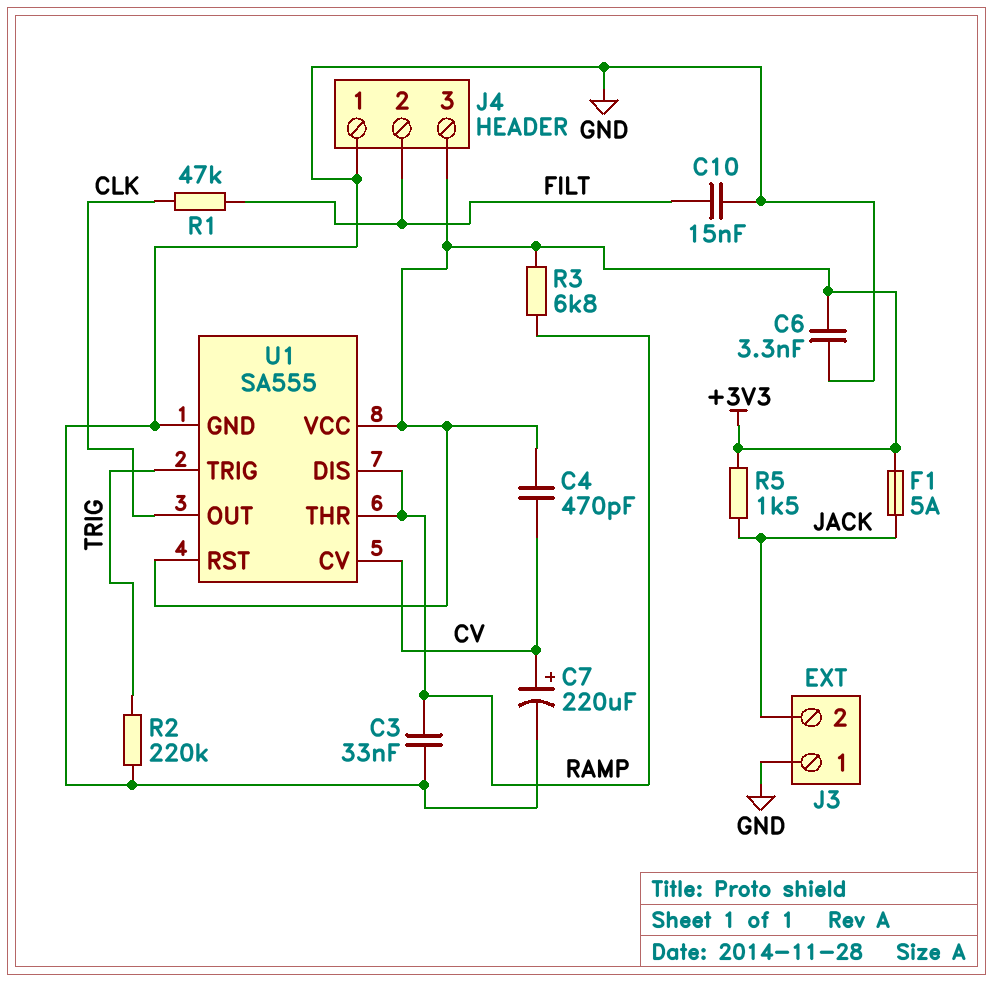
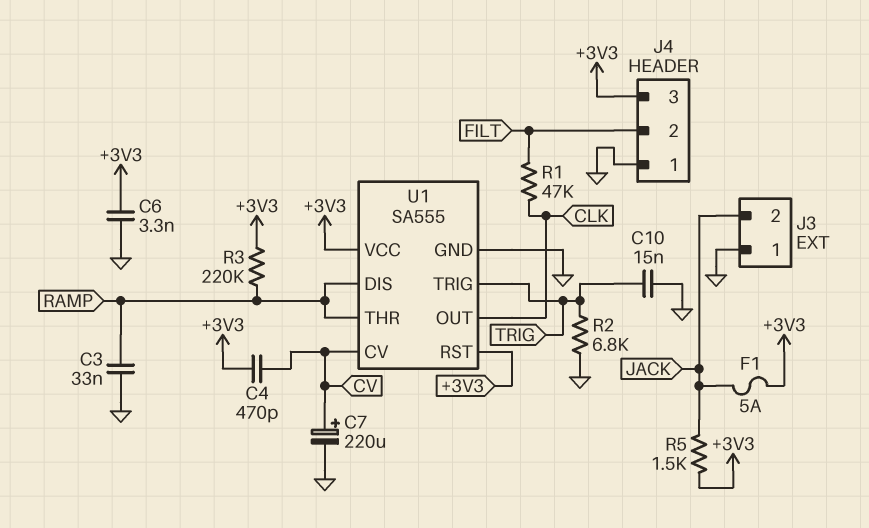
C10: 15nF (FILT, GND) -> 15nF (GND, TRIG)
R2: 220k (GND, TRIG) -> 6.8k (GND, TRIG)
R3: 6.8k (+3V3, RAMP) -> 220k (+3V3, RAMP)

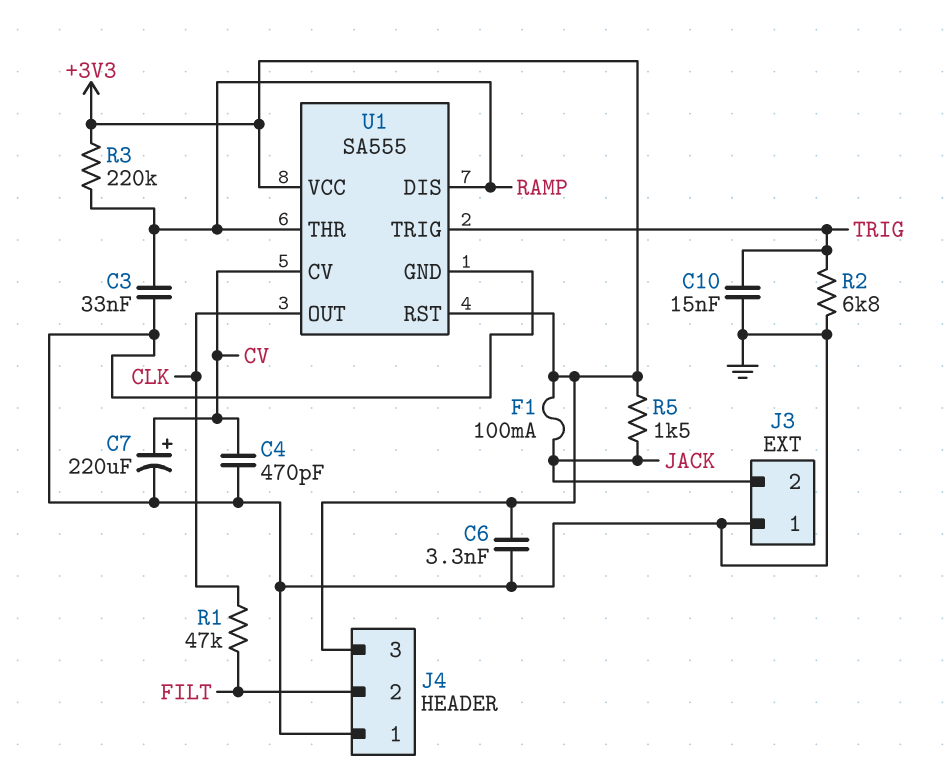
C4: 470pF (+3V3, CV) -> 470pF (CV, GND)
F1: 5A (+3V3, JACK) -> 100mA (+3V3, JACK)

